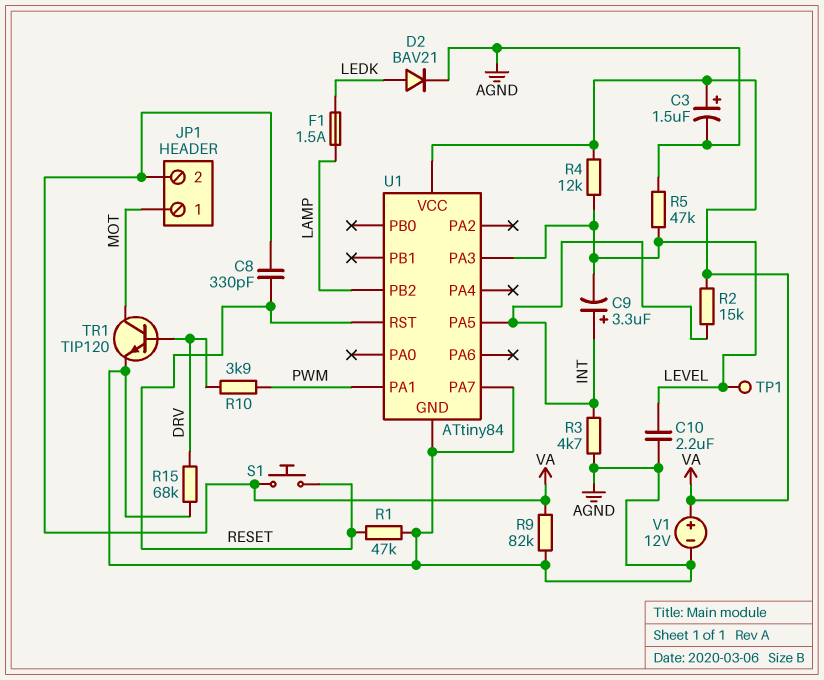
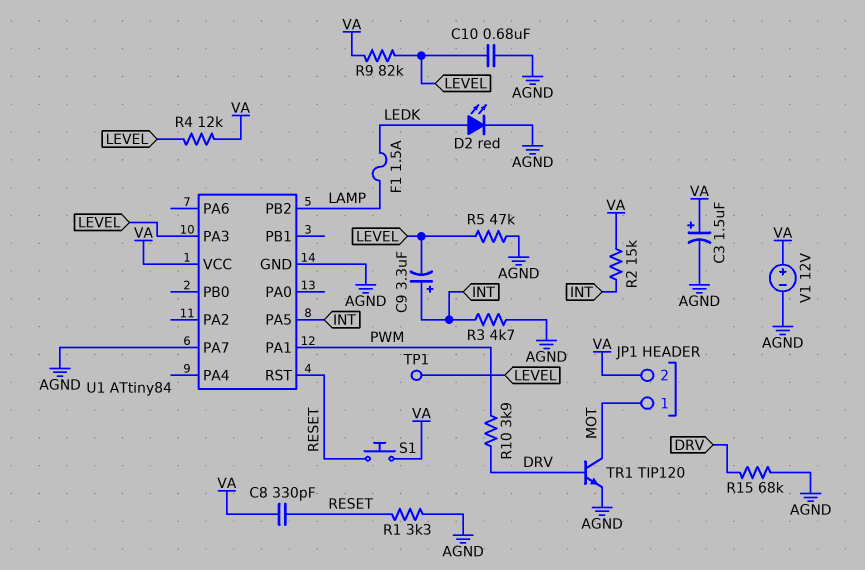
C10: 2.2uF (AGND, LEVEL) -> 680nF (AGND, LEVEL)
D2: diode BAV21 (A LEDK, K AGND) -> LED red (A LEDK, K AGND)
R1: 47k (AGND, RESET) -> 3.3k (AGND, RESET)
R9: 82k (AGND, VA) -> 82k (LEVEL, VA)

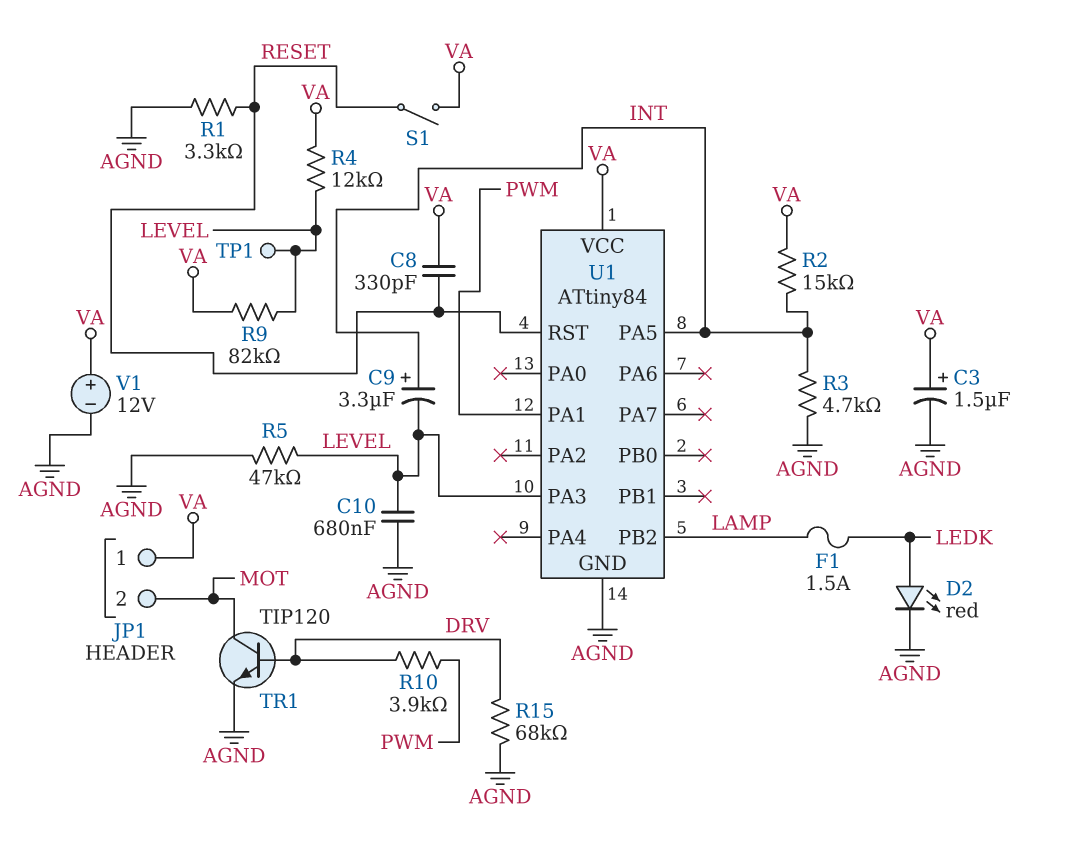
JP1 pin 1: MOT -> VA
JP1 pin 2: VA -> MOT
S1: button (RESET, VA) -> switch (RESET, VA)
U1 pin PA7: AGND -> none

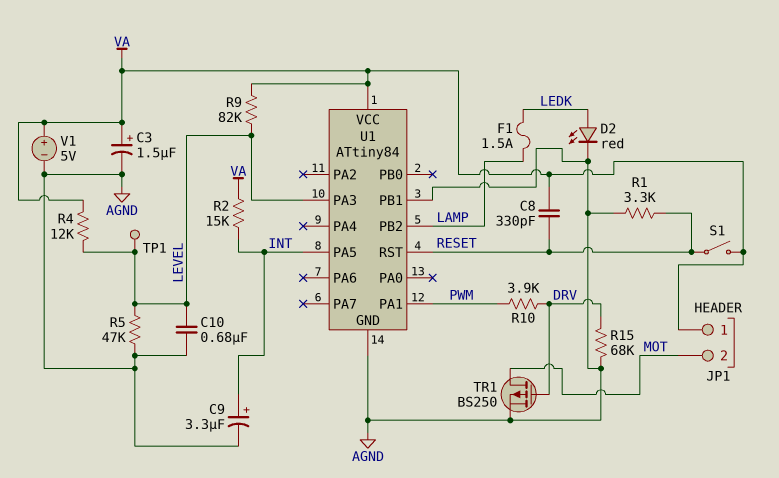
C9: 3.3uF (plus INT, minus LEVEL) -> 3.3uF (plus INT, minus AGND)
R3: 4.7k (AGND, INT) -> none
TR1: NPN TIP120 (B DRV, C MOT, E AGND) -> PMOS BS250 (G DRV, D MOT, S AGND)
U1 pin PB1: none -> AGND
V1: 12V (plus VA, minus AGND) -> 5V (plus VA, minus AGND)

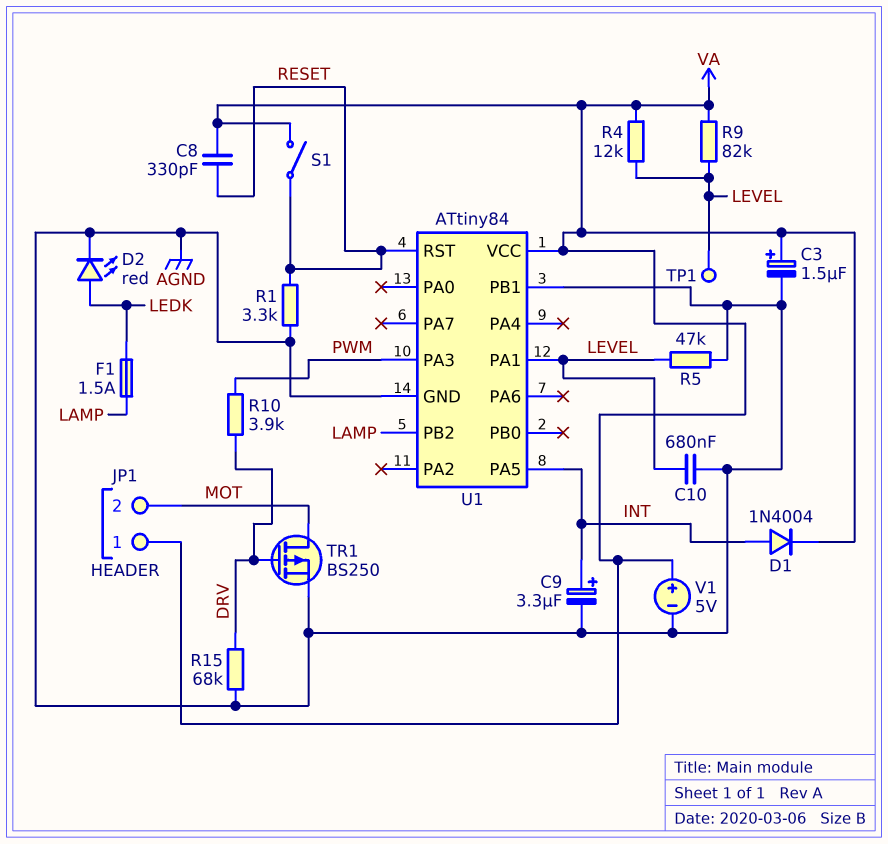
D1: none -> diode 1N4004 (A INT, K VA)
R2: 15k (INT, VA) -> none
U1 pin PA1: PWM -> LEVEL
U1 pin PA3: LEVEL -> PWM

